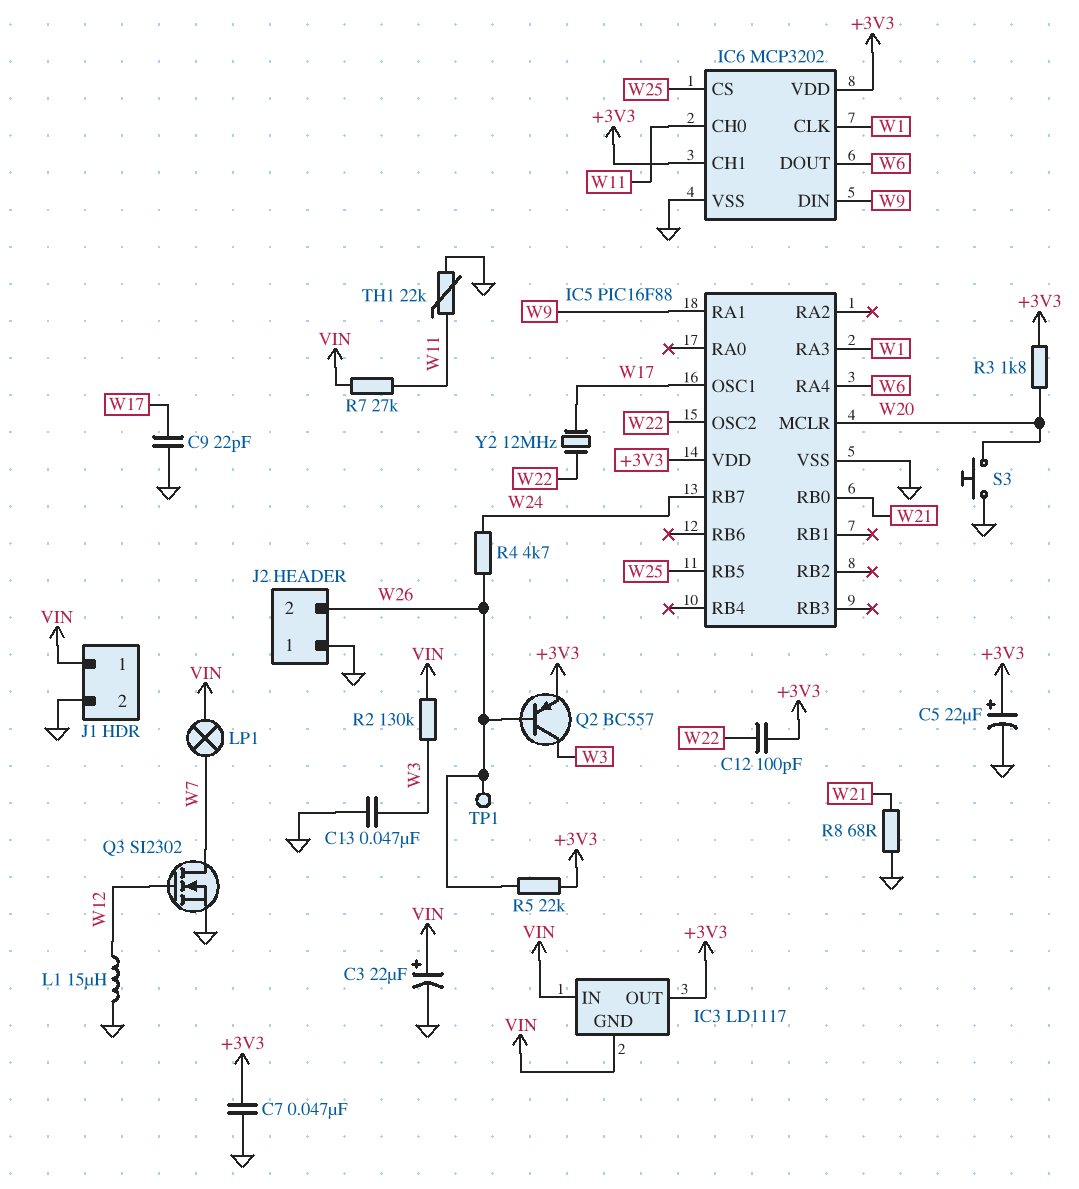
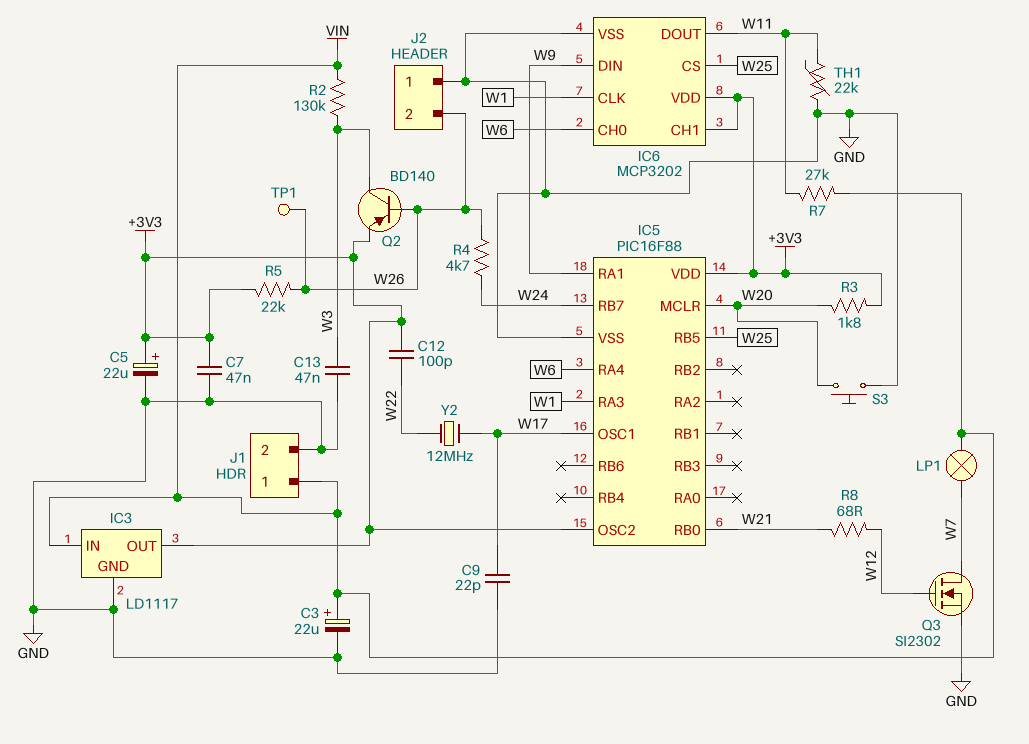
IC3 pin GND: VIN -> GND
IC5 pin OSC2: W22 -> +3V3
IC6 pin CH0: W11 -> W6
IC6 pin DOUT: W6 -> W11
L1: 15uH (GND, W12) -> none
Q2: PNP BC557 (B W26, C W3, E +3V3) -> PNP BD140 (B W26, C W3, E +3V3)
R8: 68 (GND, W21) -> 68 (W12, W21)

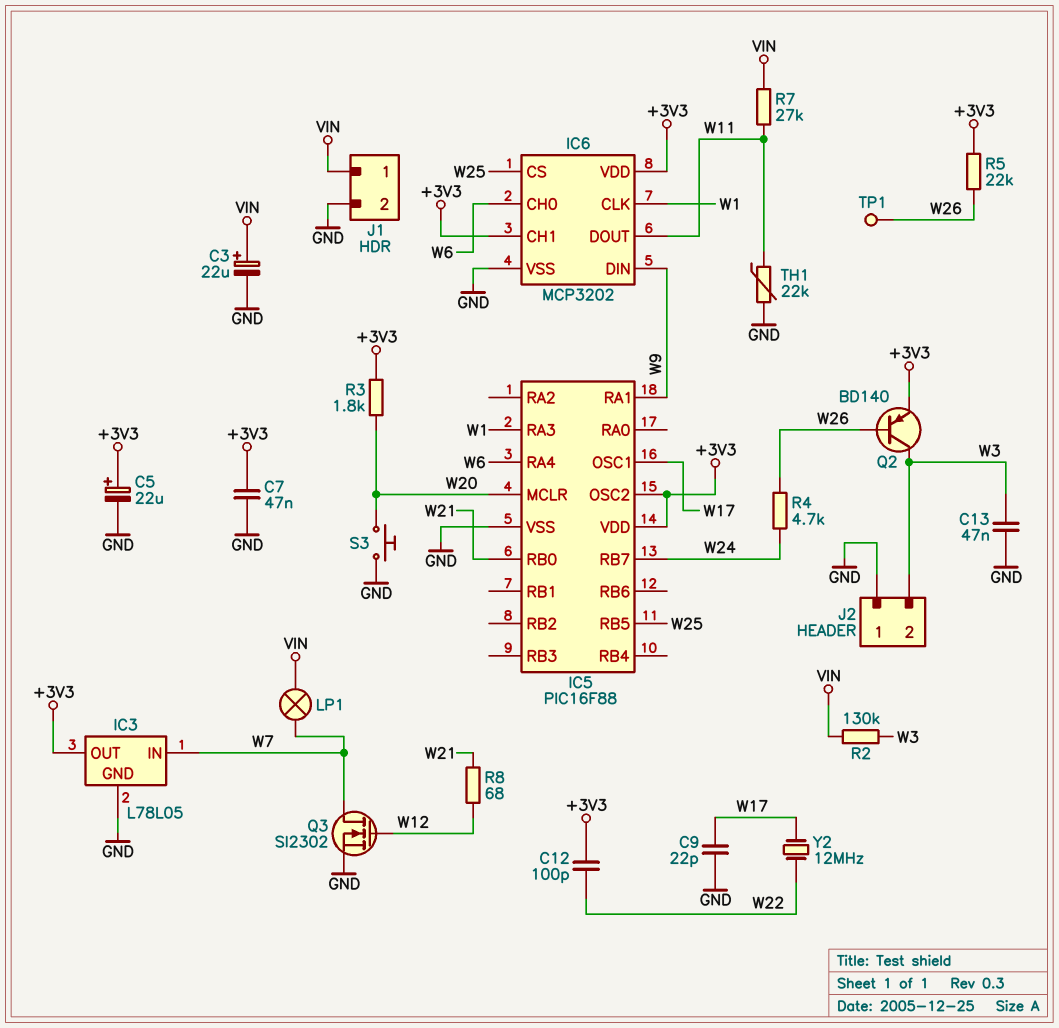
IC3: LD1117 -> L78L05
IC3 pin IN: VIN -> W7
J2 pin 2: W26 -> W3

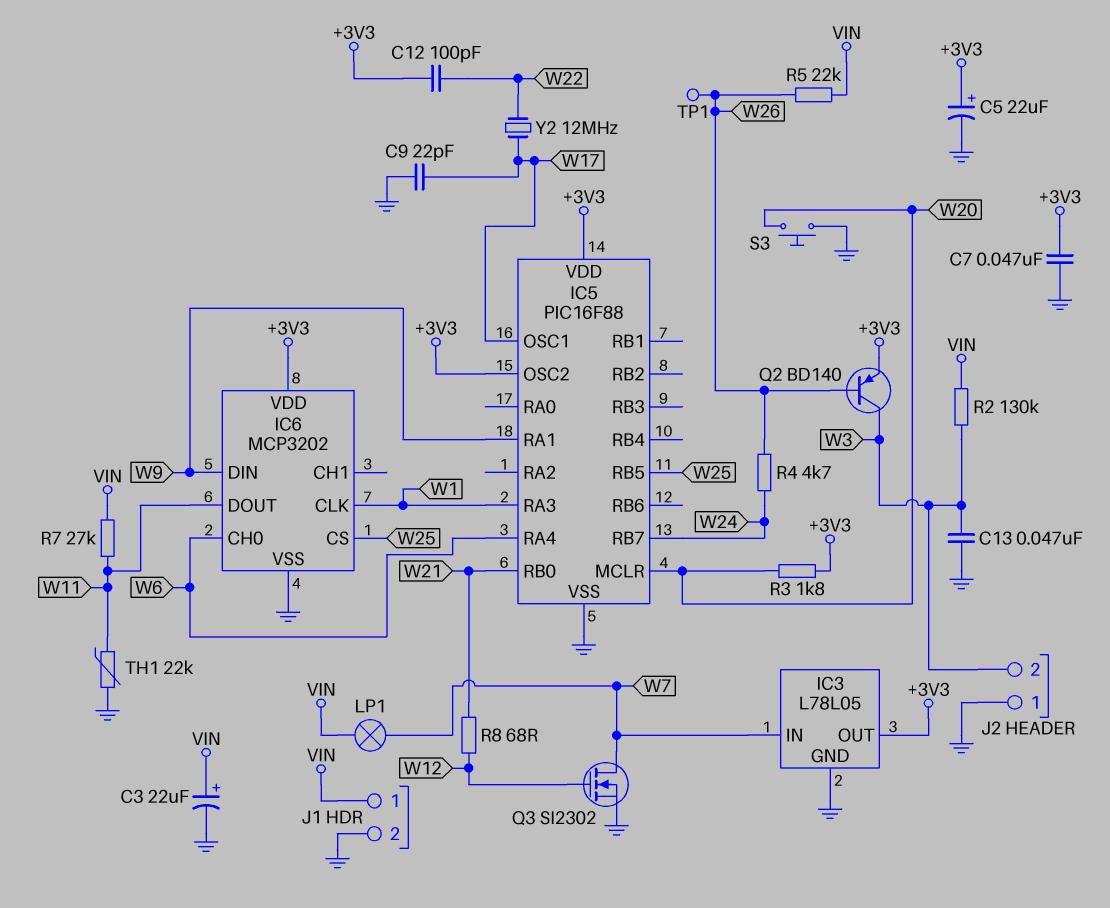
IC6 pin CH1: +3V3 -> none
R5: 22k (+3V3, W26) -> 22k (VIN, W26)

